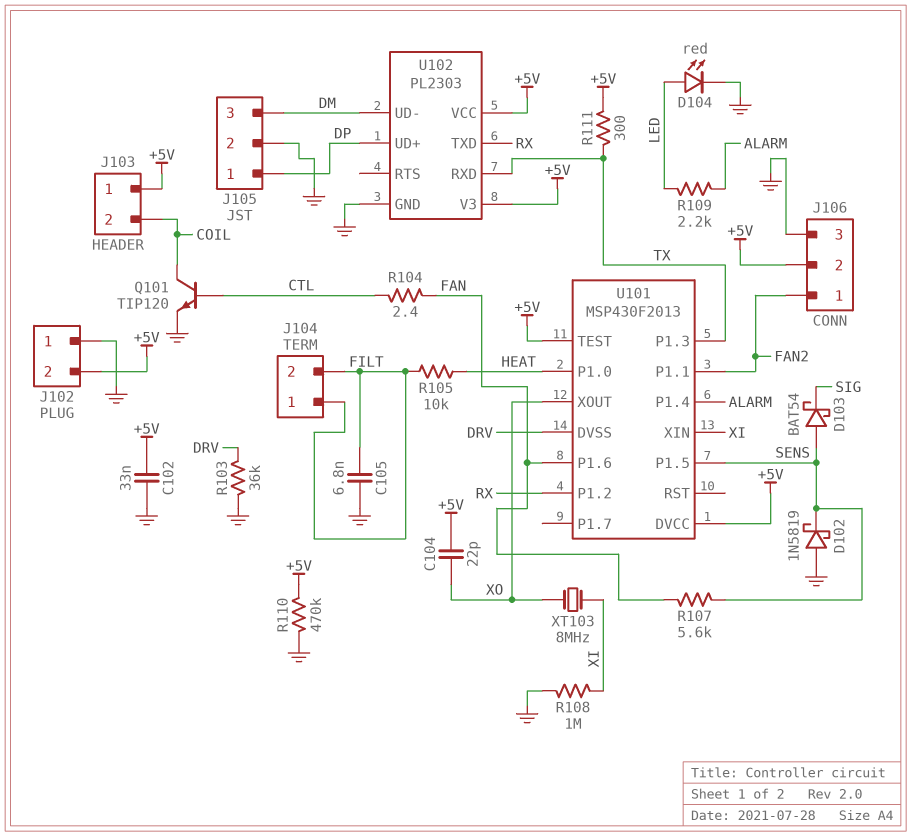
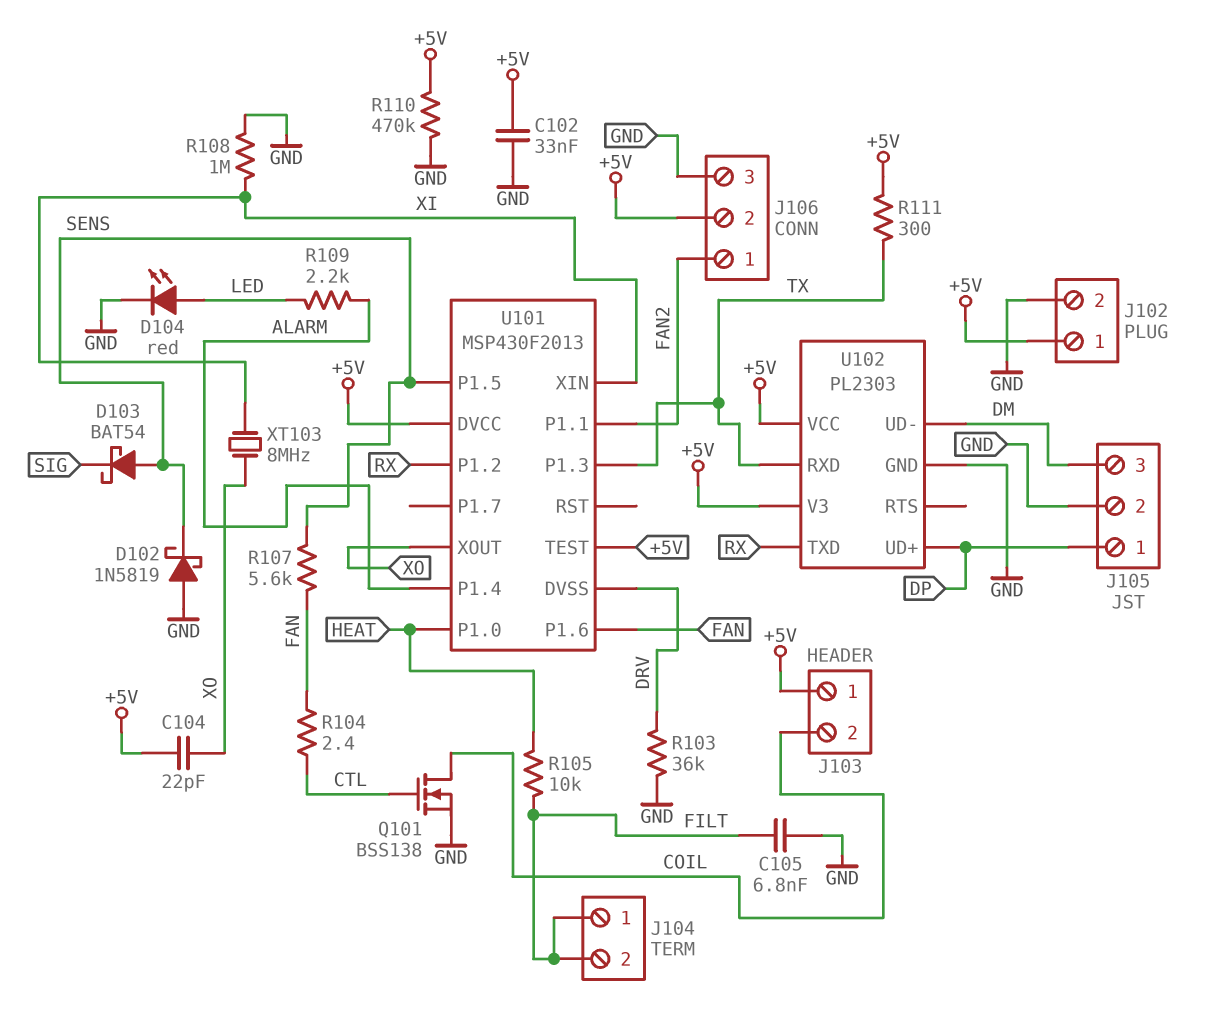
J102 pin 1: GND -> +5V
J102 pin 2: +5V -> GND
Q101: NPN TIP120 (B CTL, C COIL, E GND) -> NMOS BSS138 (G CTL, D COIL, S GND)

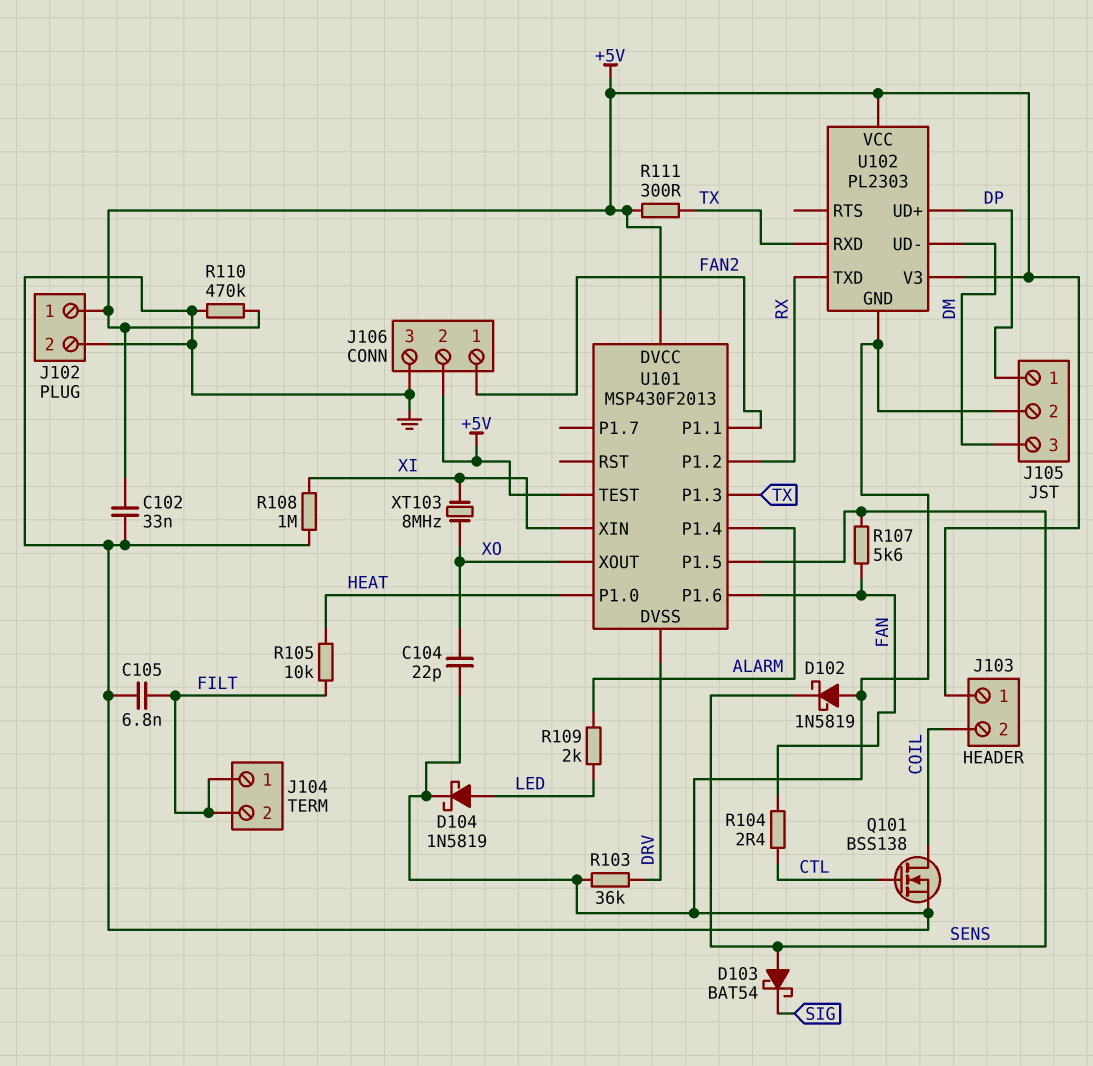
C104: 22pF (+5V, XO) -> 22pF (GND, XO)
D104: LED red (A LED, K GND) -> schottky 1N5819 (A LED, K GND)
R109: 2.2k (ALARM, LED) -> 2k (ALARM, LED)

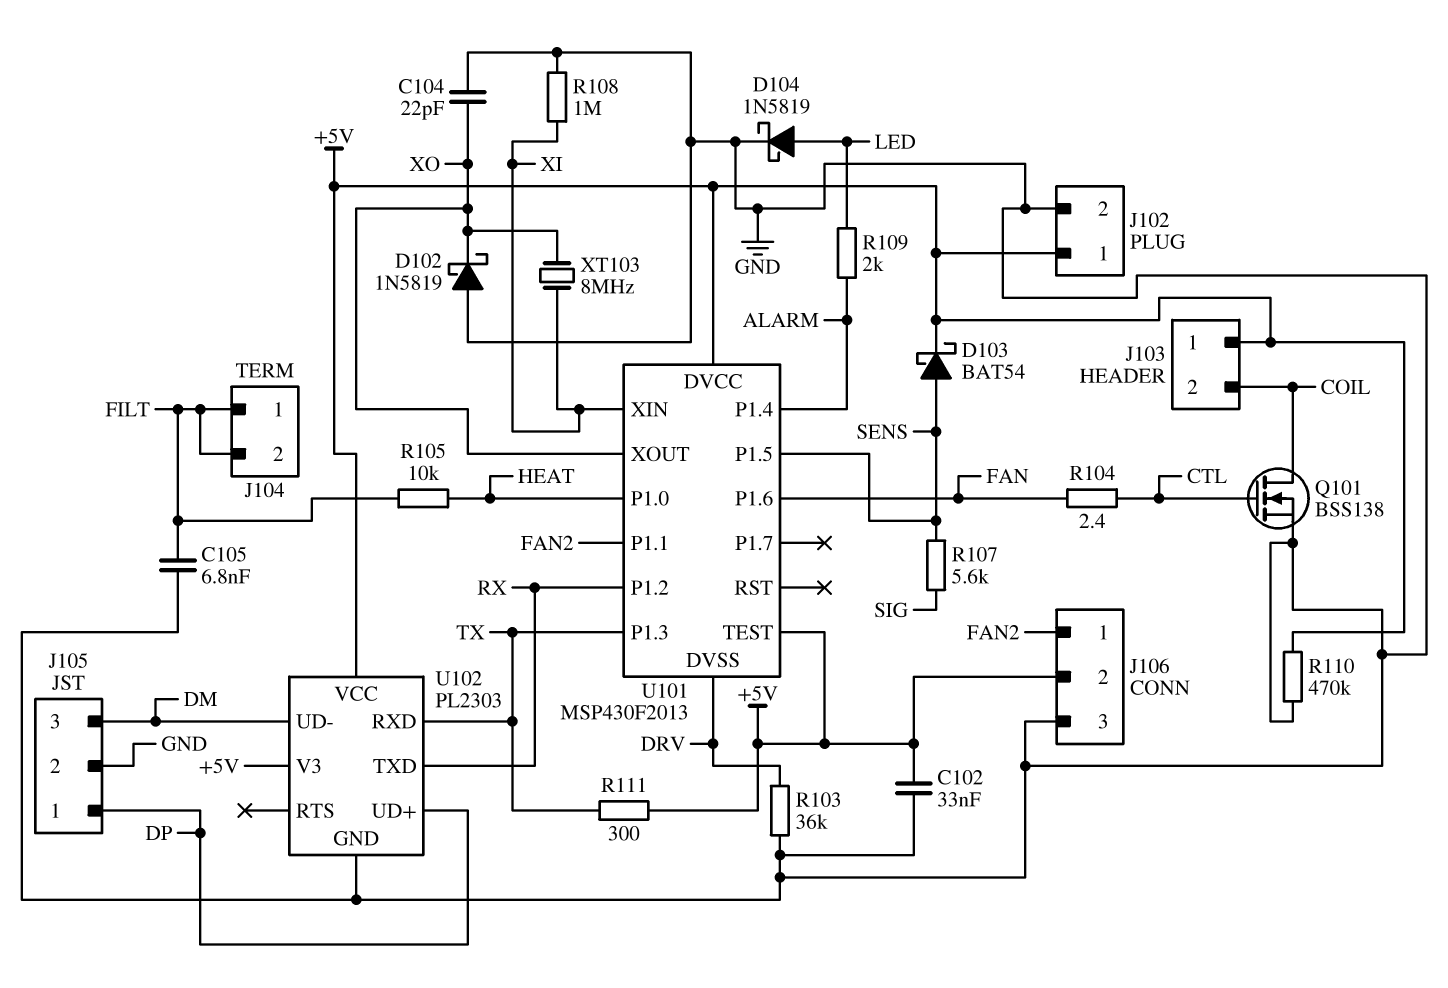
D102: schottky 1N5819 (A GND, K SENS) -> schottky 1N5819 (A GND, K XO)
D103: schottky BAT54 (A SENS, K SIG) -> schottky BAT54 (A SENS, K +5V)
R107: 5.6k (FAN, SENS) -> 5.6k (SENS, SIG)

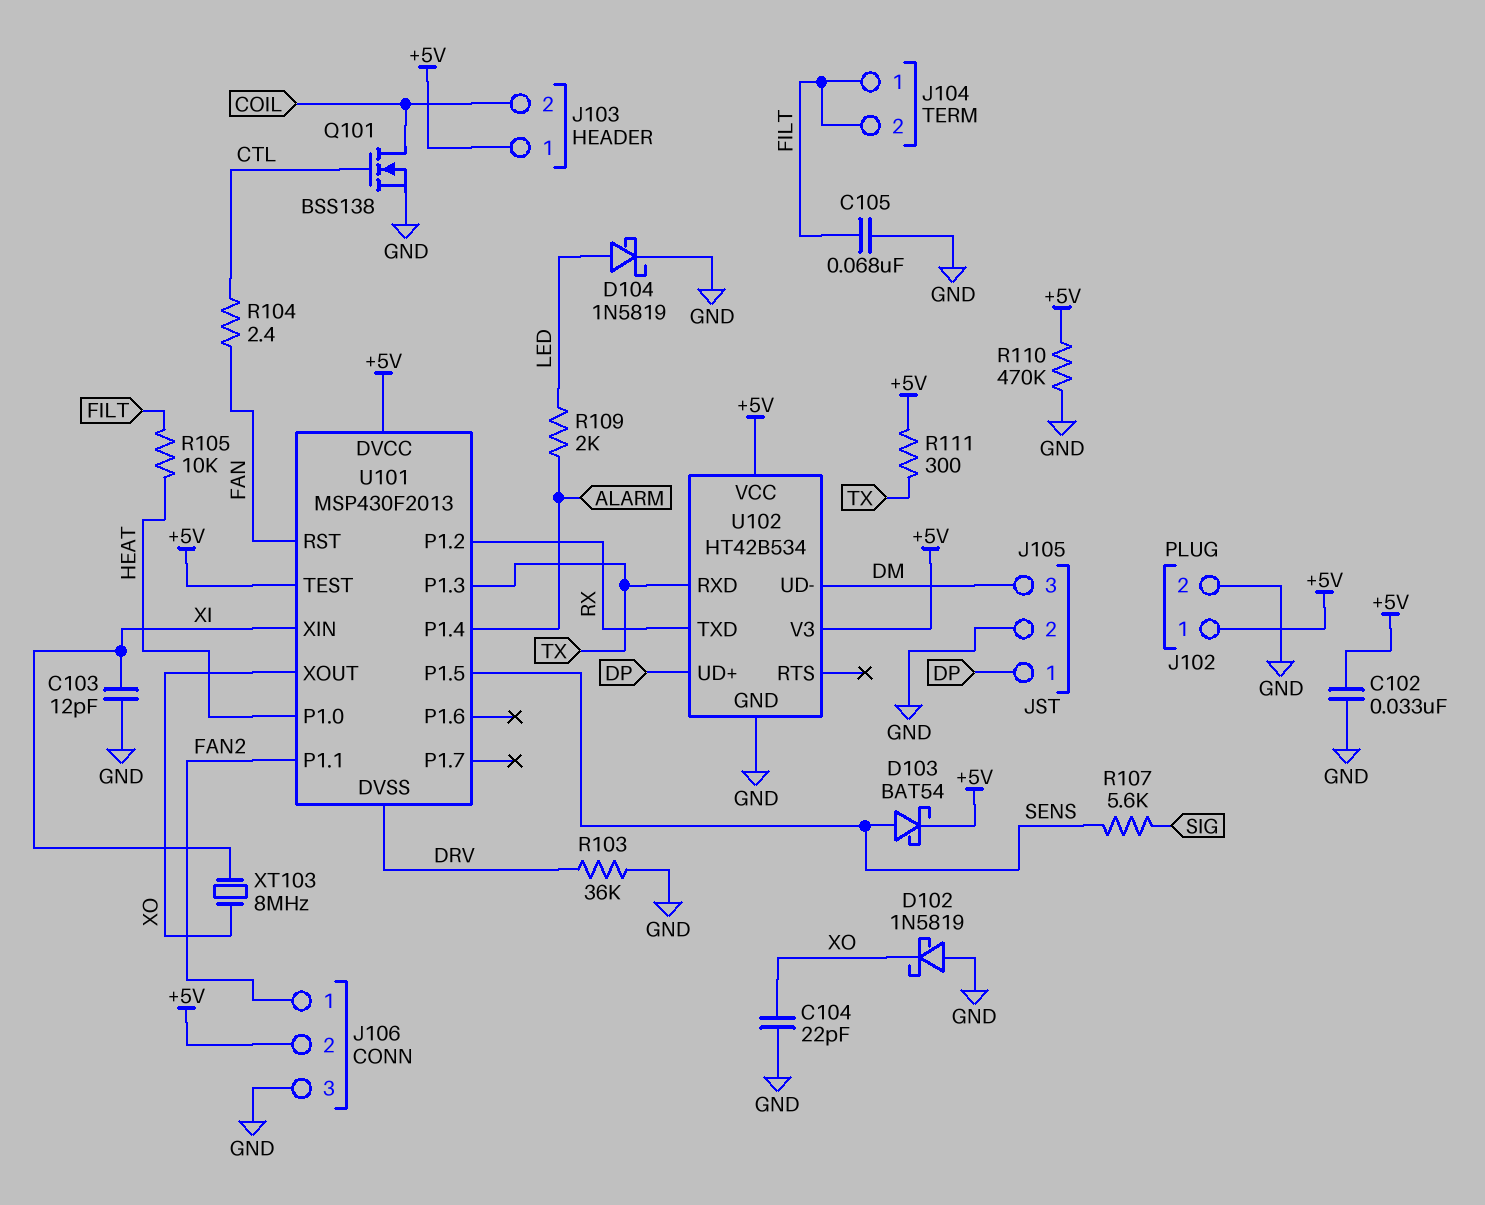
C103: none -> 12pF (GND, XI)
C105: 6.8nF (FILT, GND) -> 68nF (FILT, GND)
R108: 1M (GND, XI) -> none
U101 pin P1.6: FAN -> none
U101 pin RST: none -> FAN
U102: PL2303 -> HT42B534

